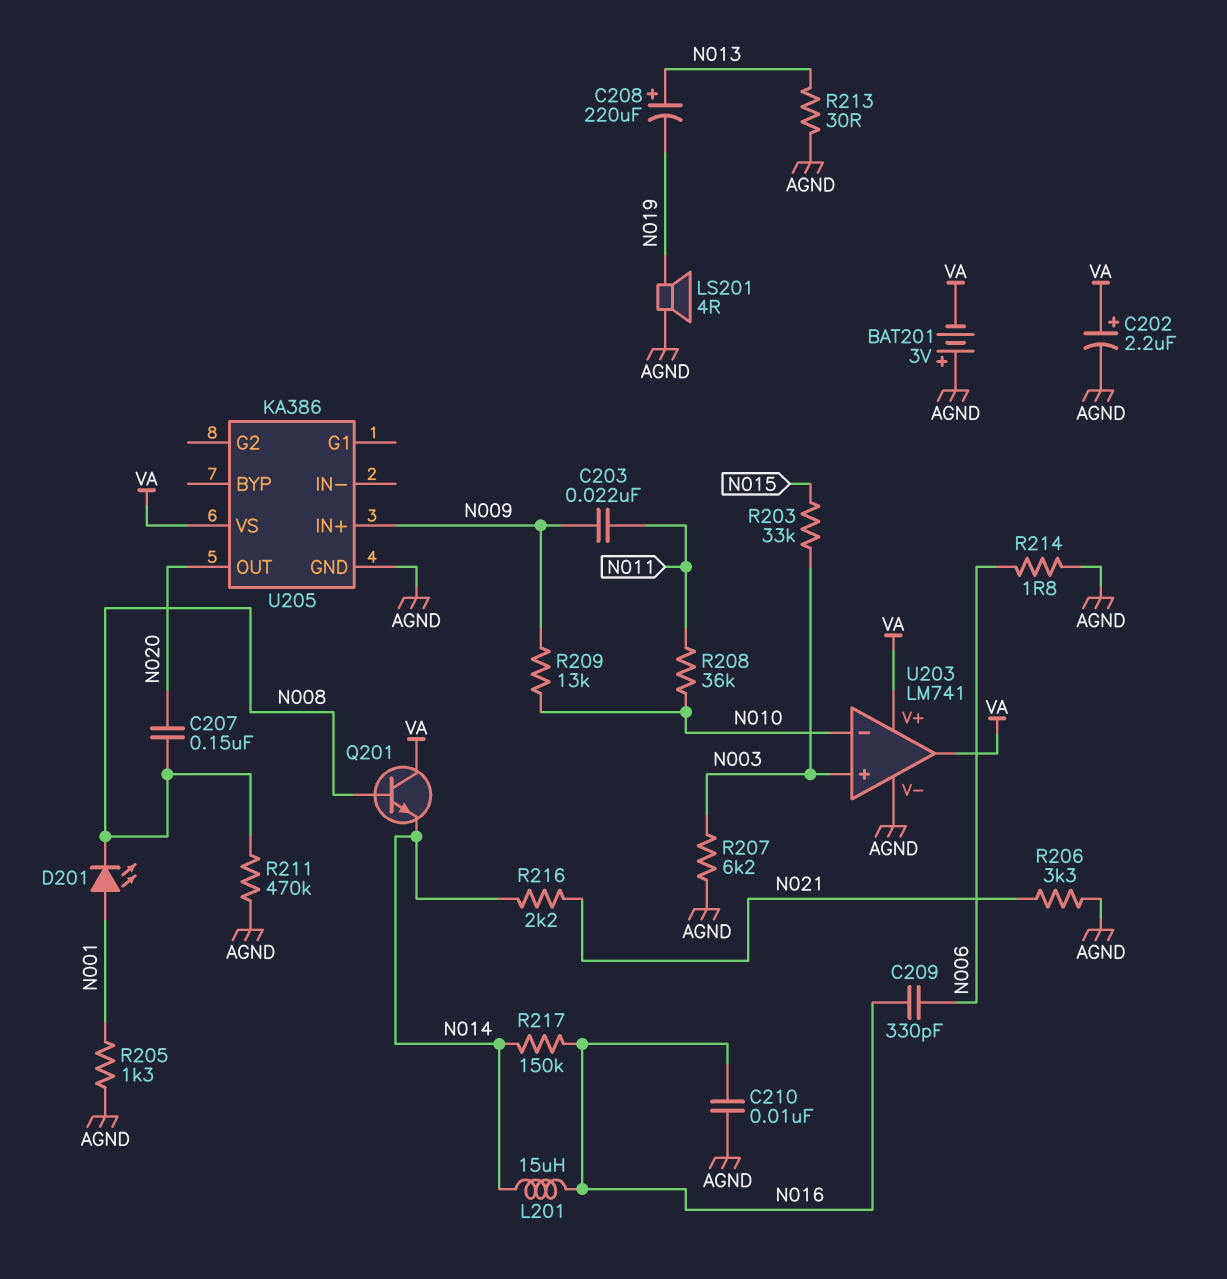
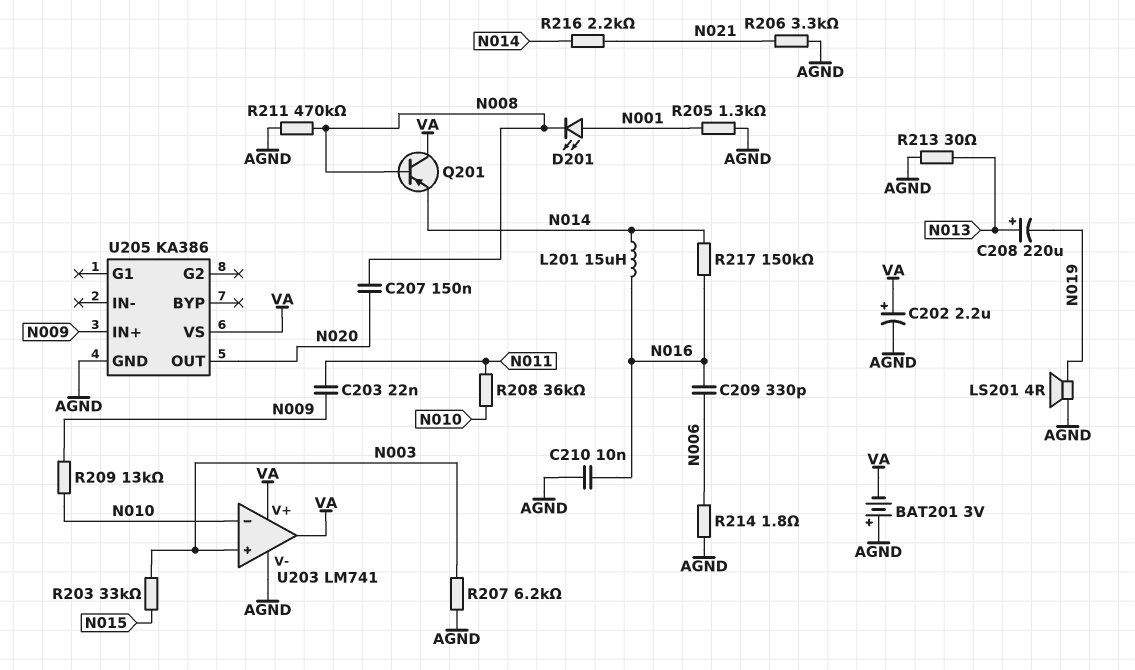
Q201: NPN (B N008, C VA, E N014) -> PNP (B N008, C VA, E N014)

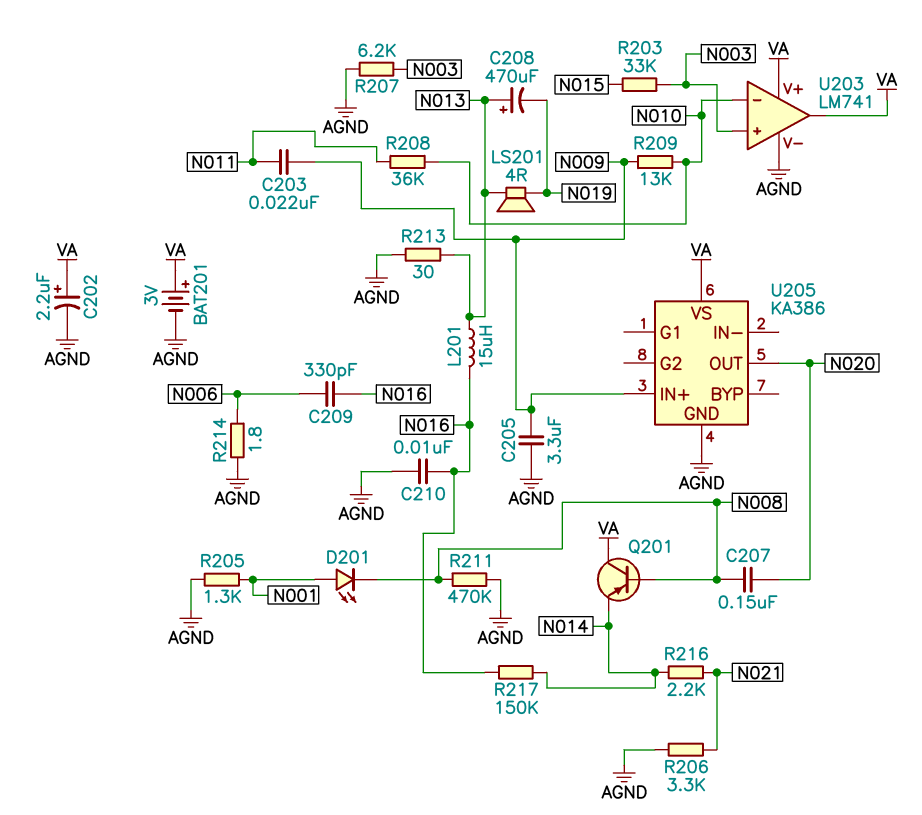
BAT201: 3V (plus AGND, minus VA) -> 3V (plus VA, minus AGND)
C205: none -> 3.3uF (AGND, N009)
C208: 220uF (plus N013, minus N019) -> 470uF (plus N013, minus N019)
L201: 15uH (N014, N016) -> 15uH (N013, N016)
LS201: speaker 4R (AGND, N019) -> speaker 4R (N013, N019)

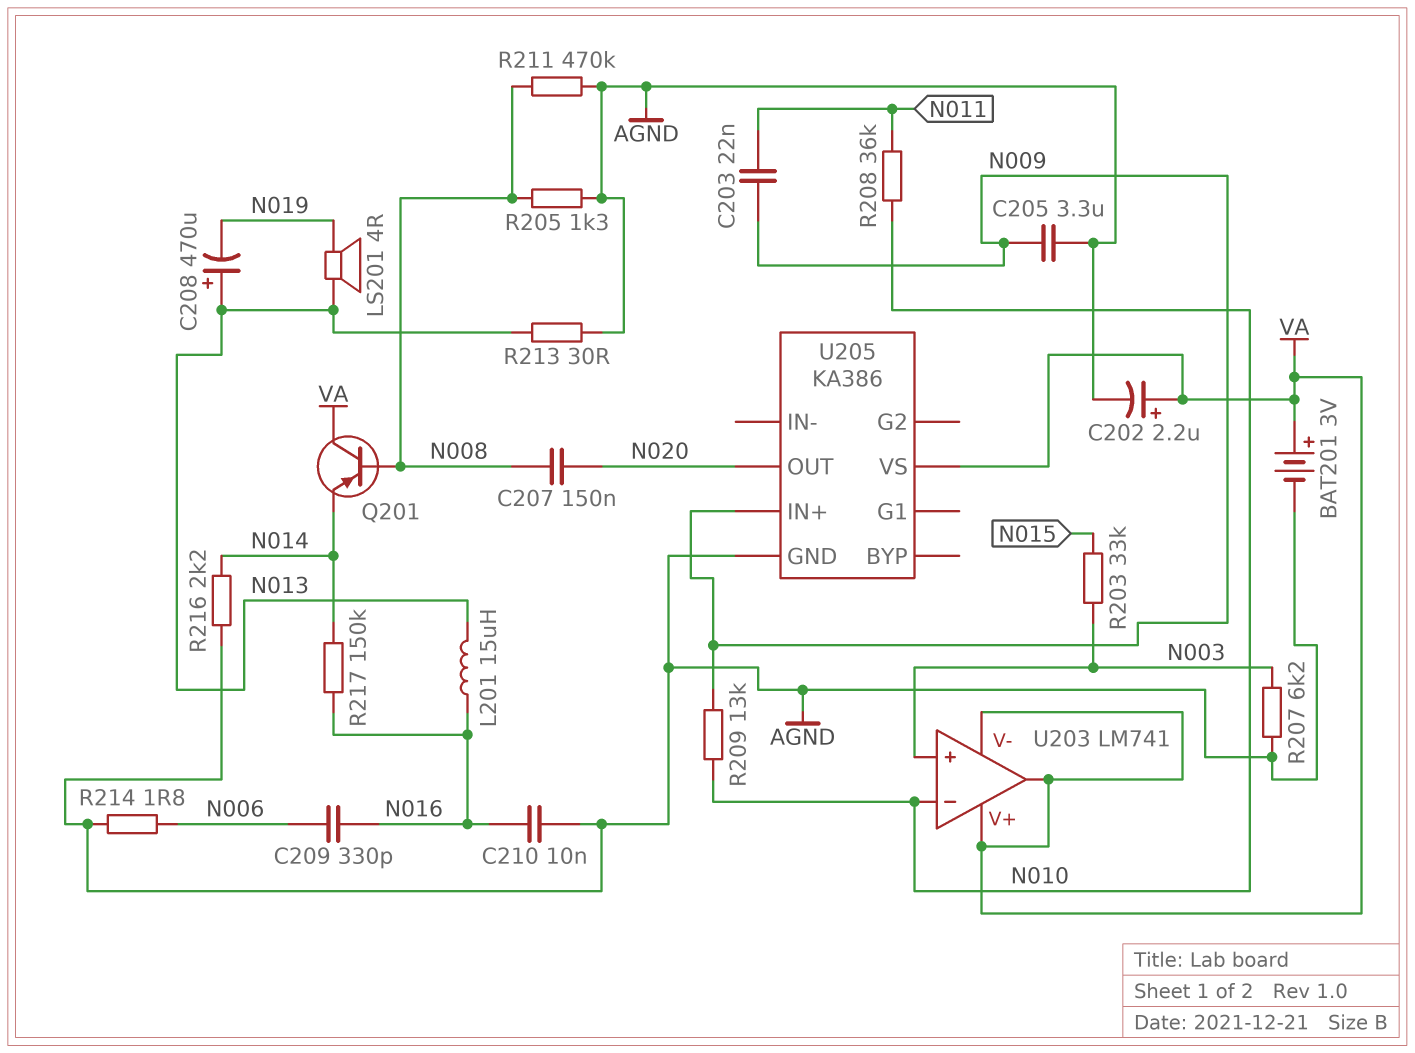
D201: LED (A N001, K N008) -> none
R205: 1.3k (AGND, N001) -> 1.3k (AGND, N008)
R206: 3.3k (AGND, N021) -> none
R216: 2.2k (N014, N021) -> 2.2k (AGND, N014)
U203 pin V-: AGND -> VA

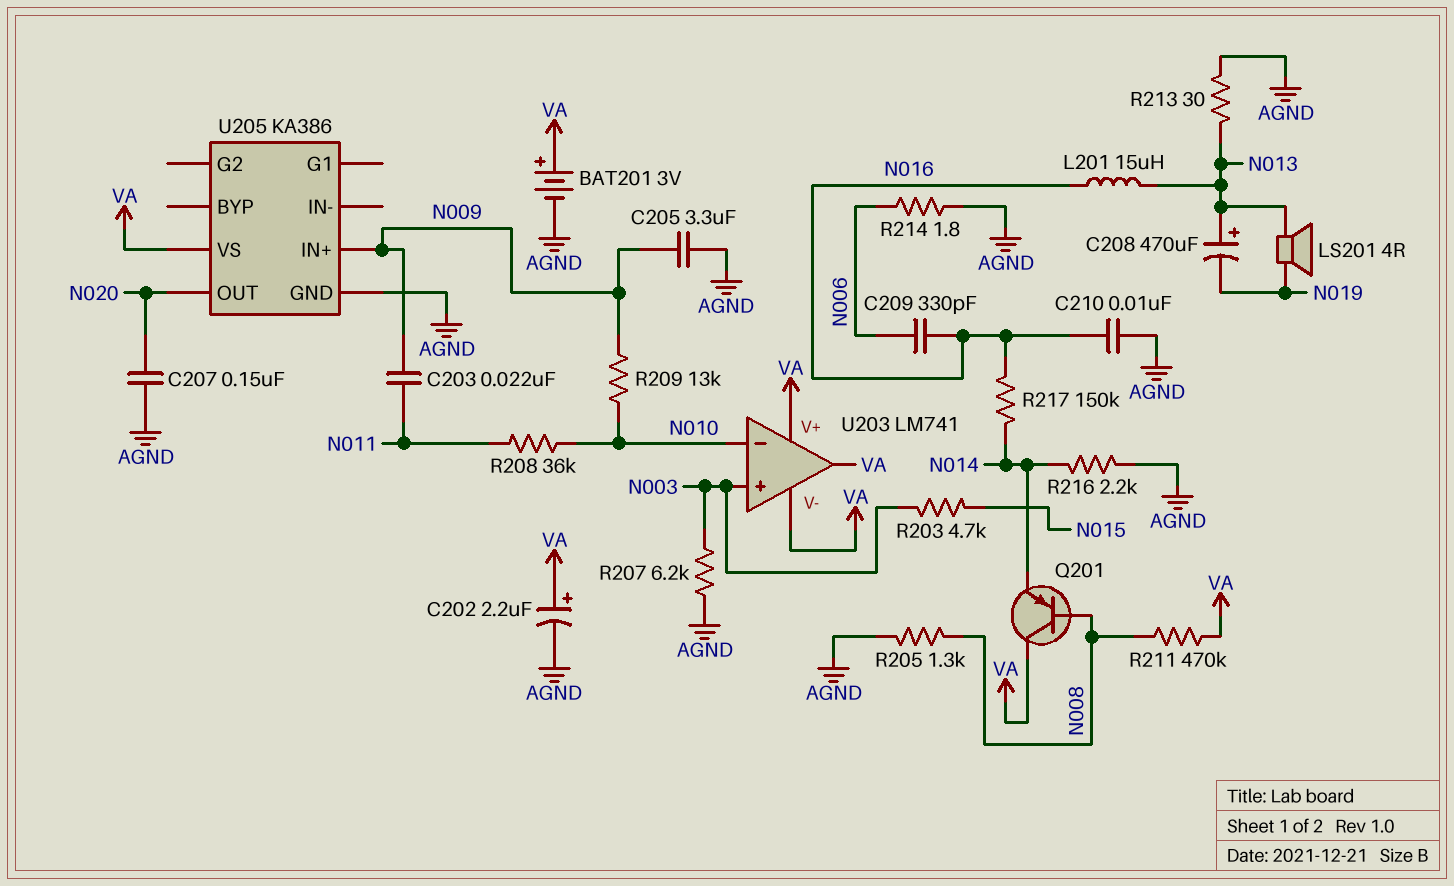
C207: 150nF (N008, N020) -> 150nF (AGND, N020)
R203: 33k (N003, N015) -> 4.7k (N003, N015)
R211: 470k (AGND, N008) -> 470k (N008, VA)

